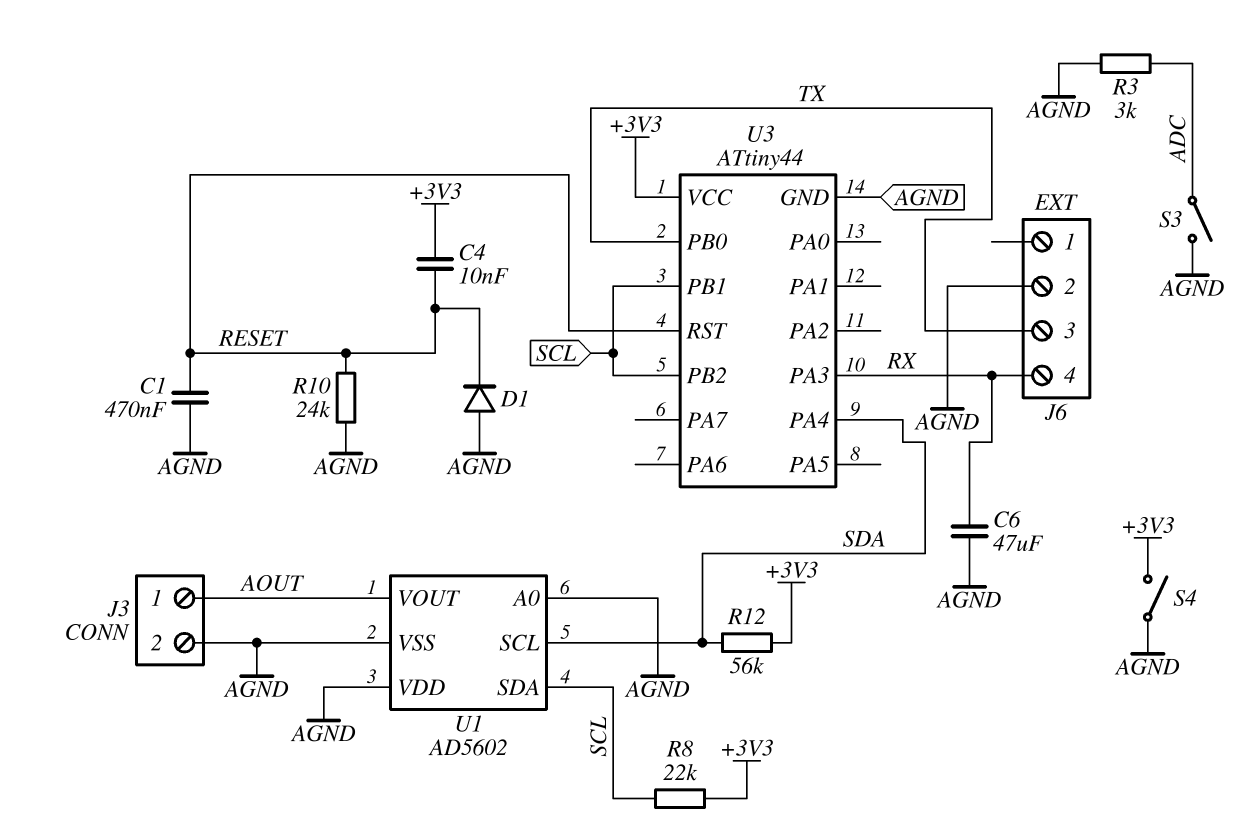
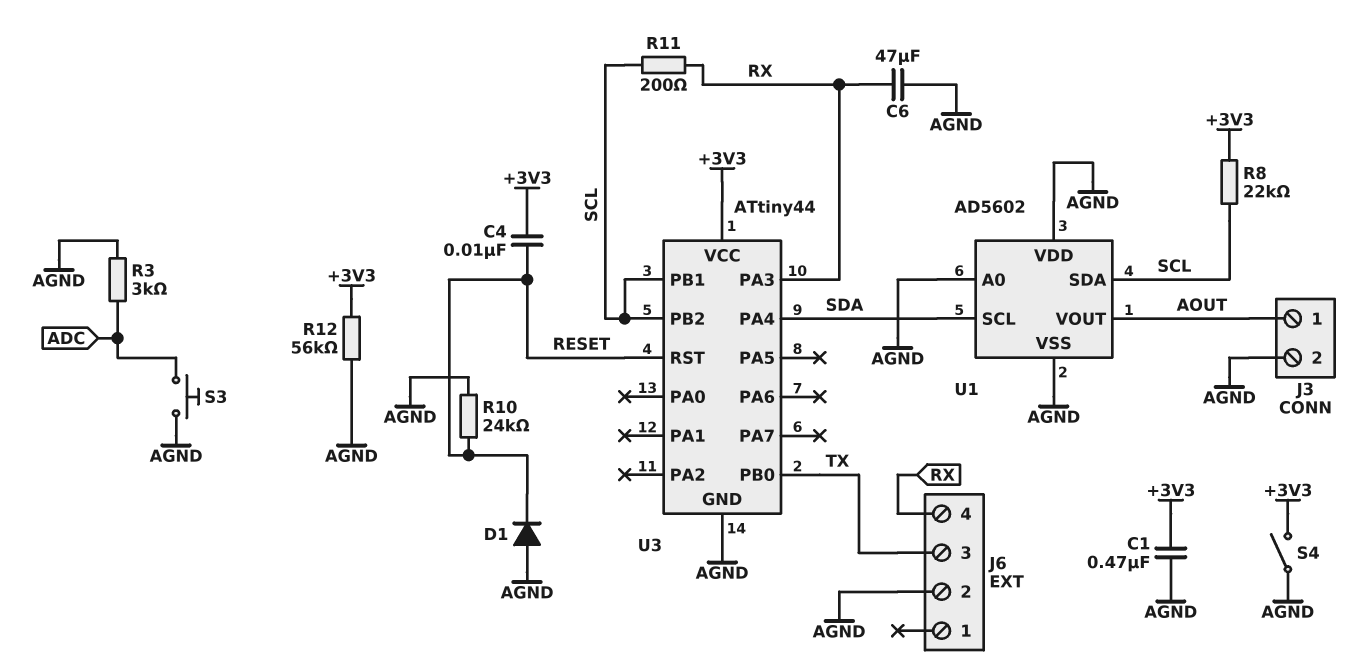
C1: 470nF (AGND, RESET) -> 470nF (+3V3, AGND)
R11: none -> 200 (RX, SCL)
R12: 56k (+3V3, SDA) -> 56k (+3V3, AGND)
S3: switch (ADC, AGND) -> button (ADC, AGND)

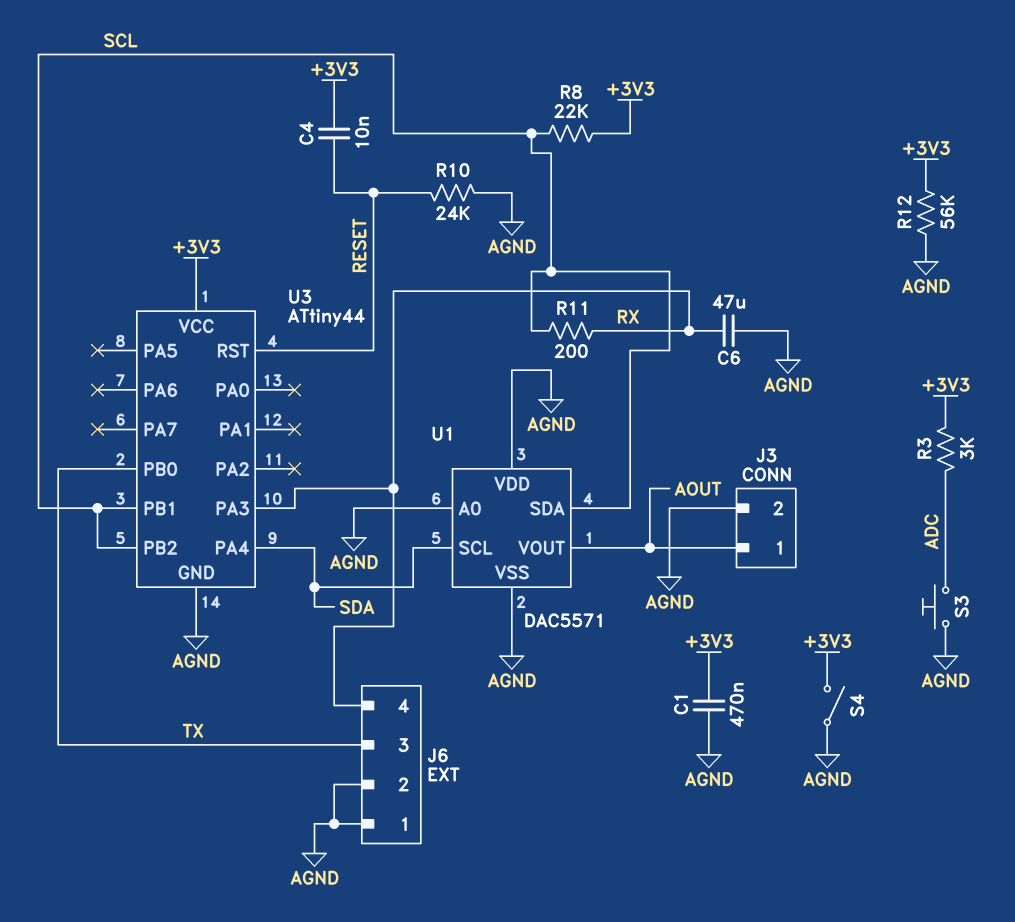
D1: diode (A AGND, K RESET) -> none
J6 pin 1: none -> AGND
R3: 3k (ADC, AGND) -> 3k (+3V3, ADC)
U1: AD5602 -> DAC5571

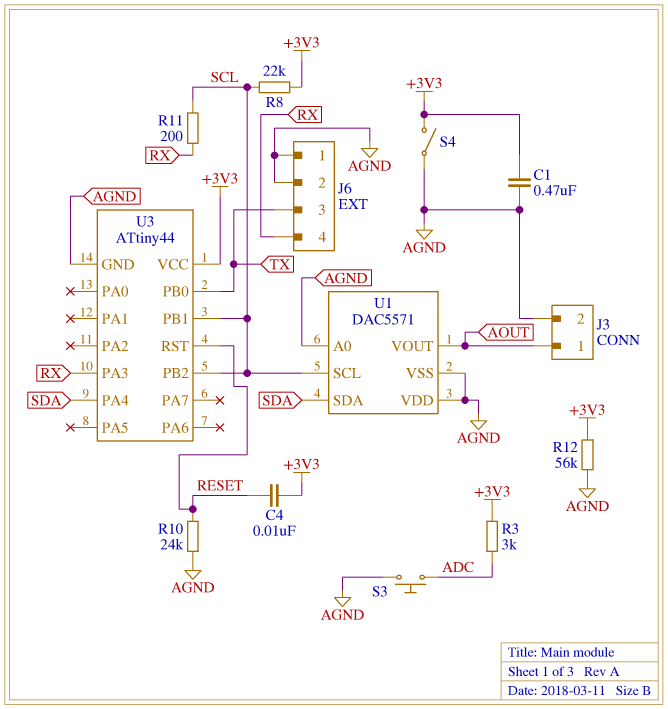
C6: 47uF (AGND, RX) -> none
U1 pin SCL: SDA -> SCL
U1 pin SDA: SCL -> SDA

